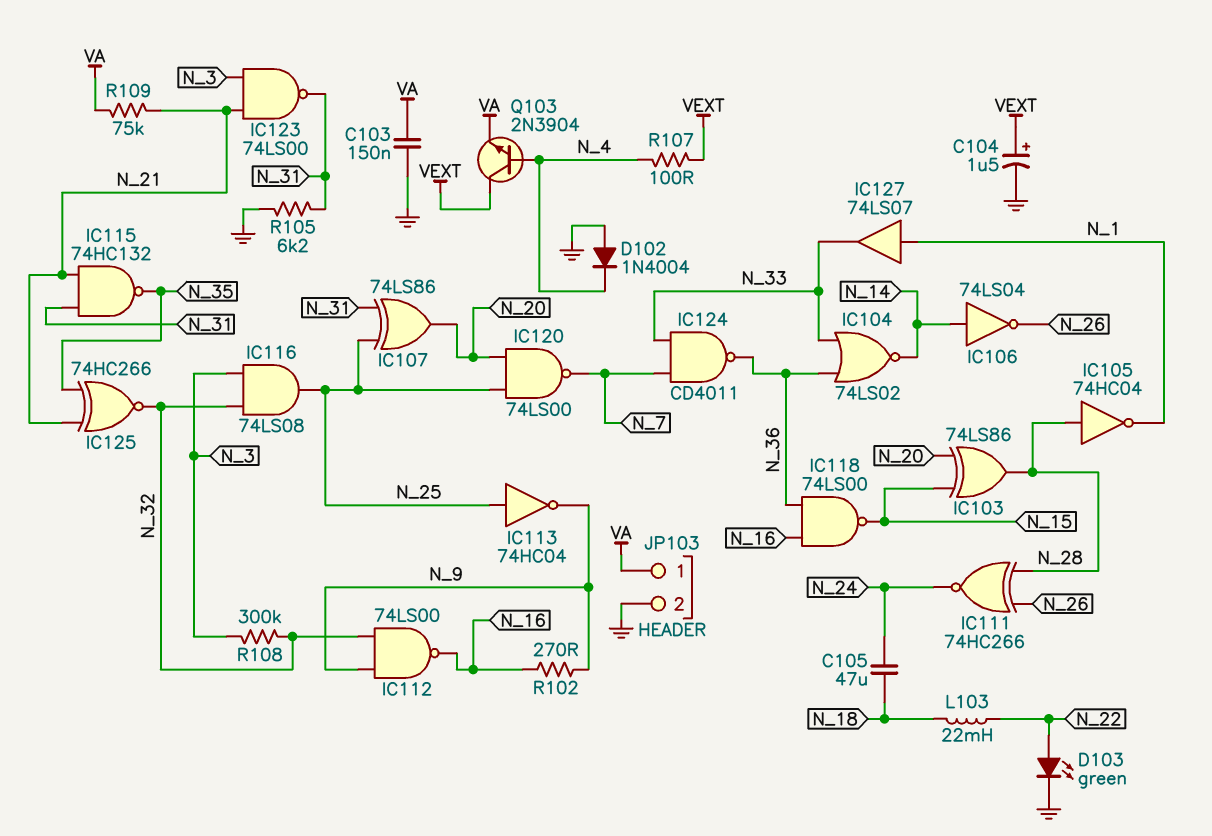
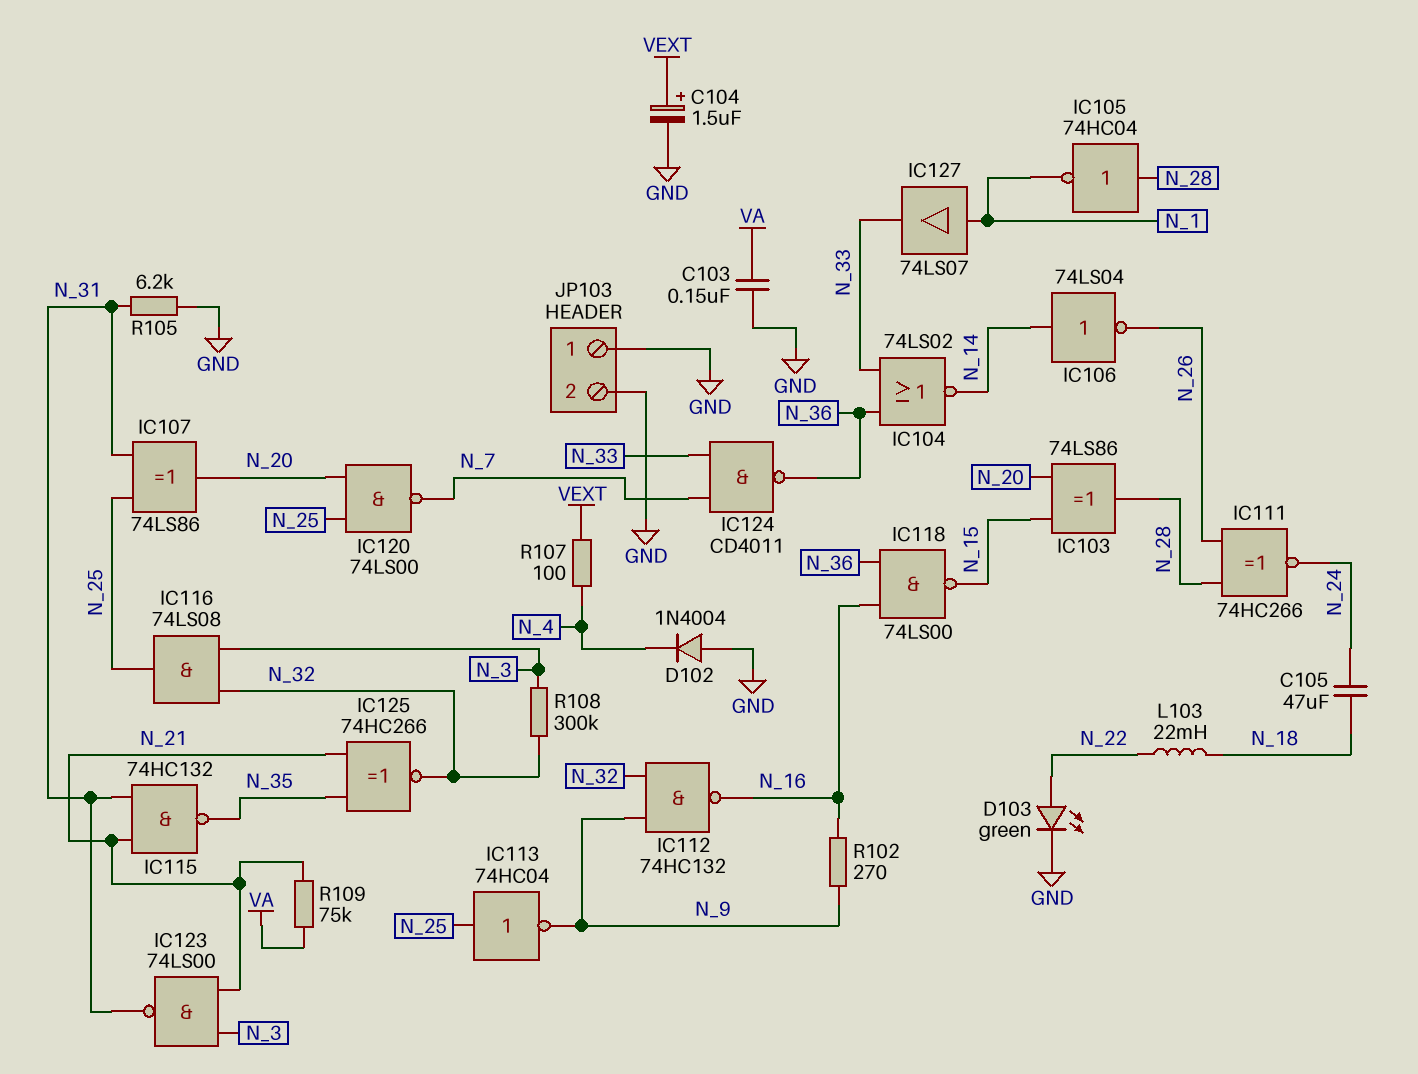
IC112: NAND 74LS00 (in N_9, in N_32, out N_16) -> NAND 74HC132 (in N_9, in N_32, out N_16)
JP103 pin 1: VA -> GND
Q103: NPN 2N3904 (B N_4, C VEXT, E VA) -> none

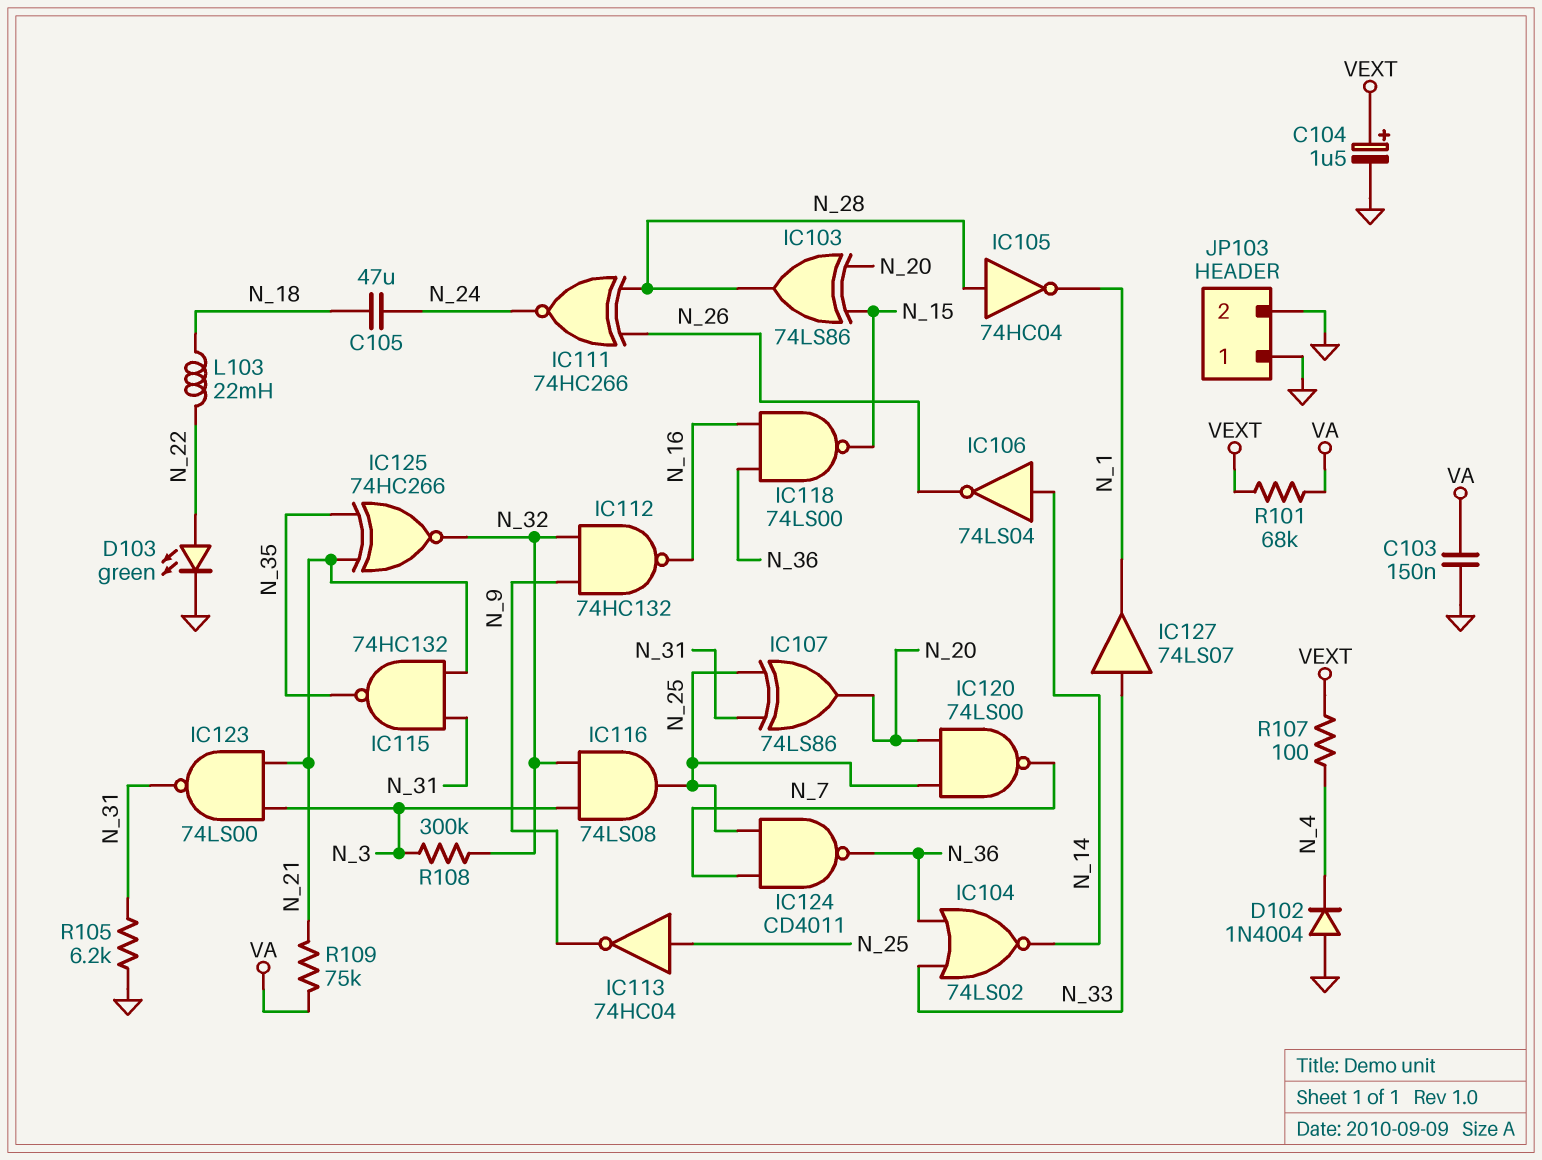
IC124: NAND CD4011 (in N_7, in N_33, out N_36) -> NAND CD4011 (in N_7, in N_25, out N_36)
IC127: buffer 74LS07 (in N_1, out N_33) -> buffer 74LS07 (in N_33, out N_1)
R101: none -> 68k (VA, VEXT)
R102: 270 (N_9, N_16) -> none

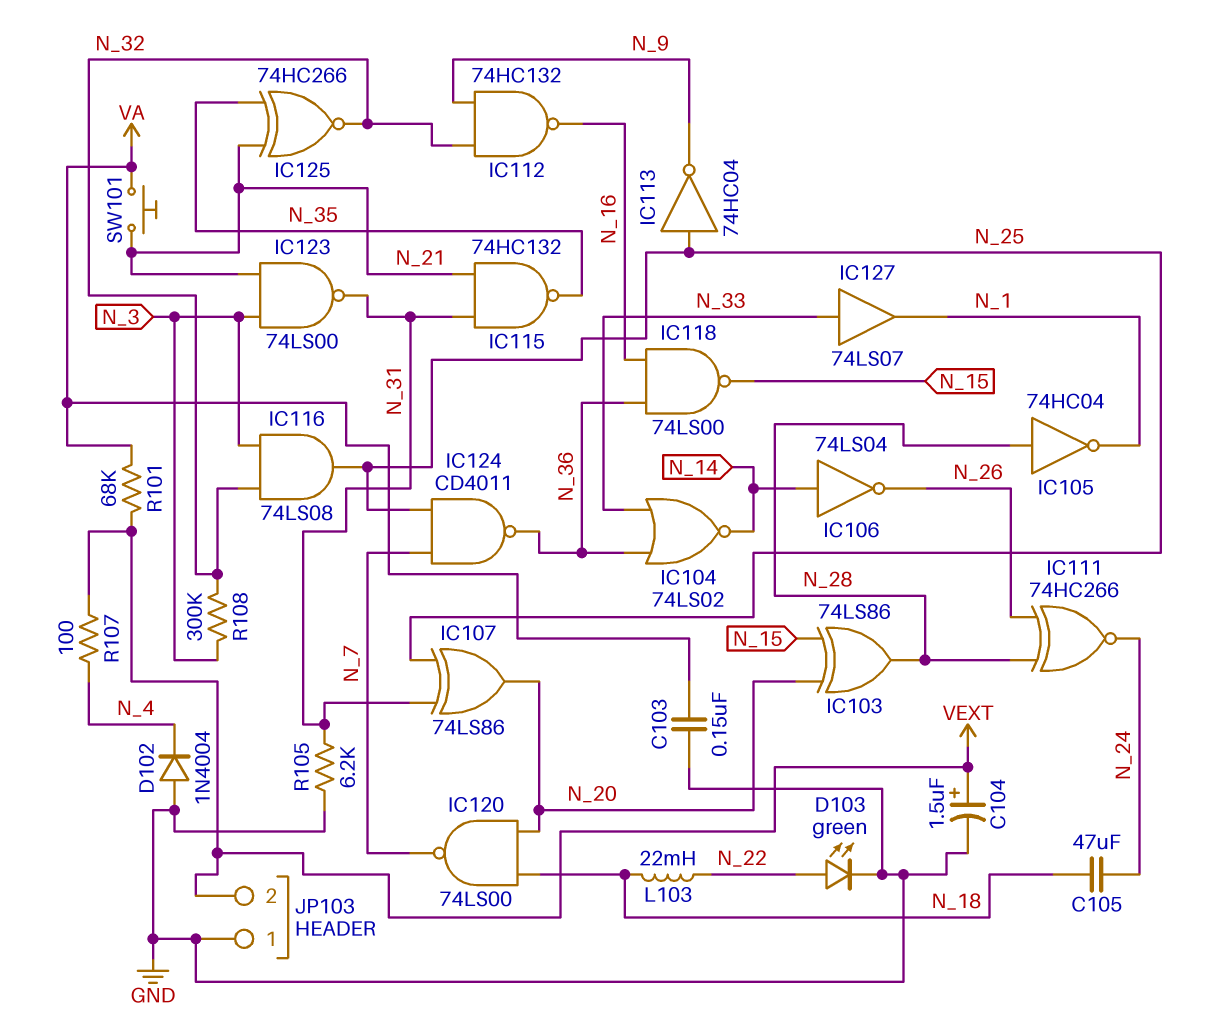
IC120: NAND 74LS00 (in N_20, in N_25, out N_7) -> NAND 74LS00 (in N_18, in N_20, out N_7)
JP103 pin 2: GND -> VEXT
R109: 75k (N_21, VA) -> none
SW101: none -> button (N_21, VA)

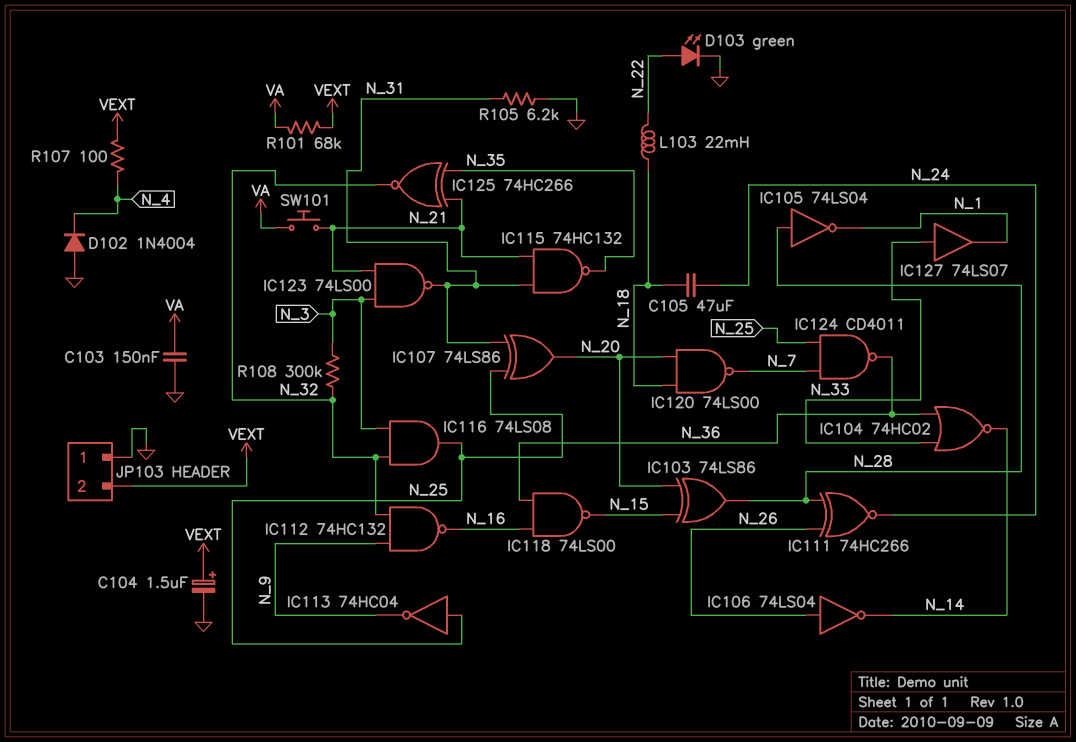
IC104: NOR 74LS02 (in N_33, in N_36, out N_14) -> NOR 74HC02 (in N_33, in N_36, out N_14)
IC105: NOT 74HC04 (in N_28, out N_1) -> NOT 74LS04 (in N_28, out N_1)
IC106: NOT 74LS04 (in N_14, out N_26) -> NOT 74LS04 (in N_26, out N_14)

